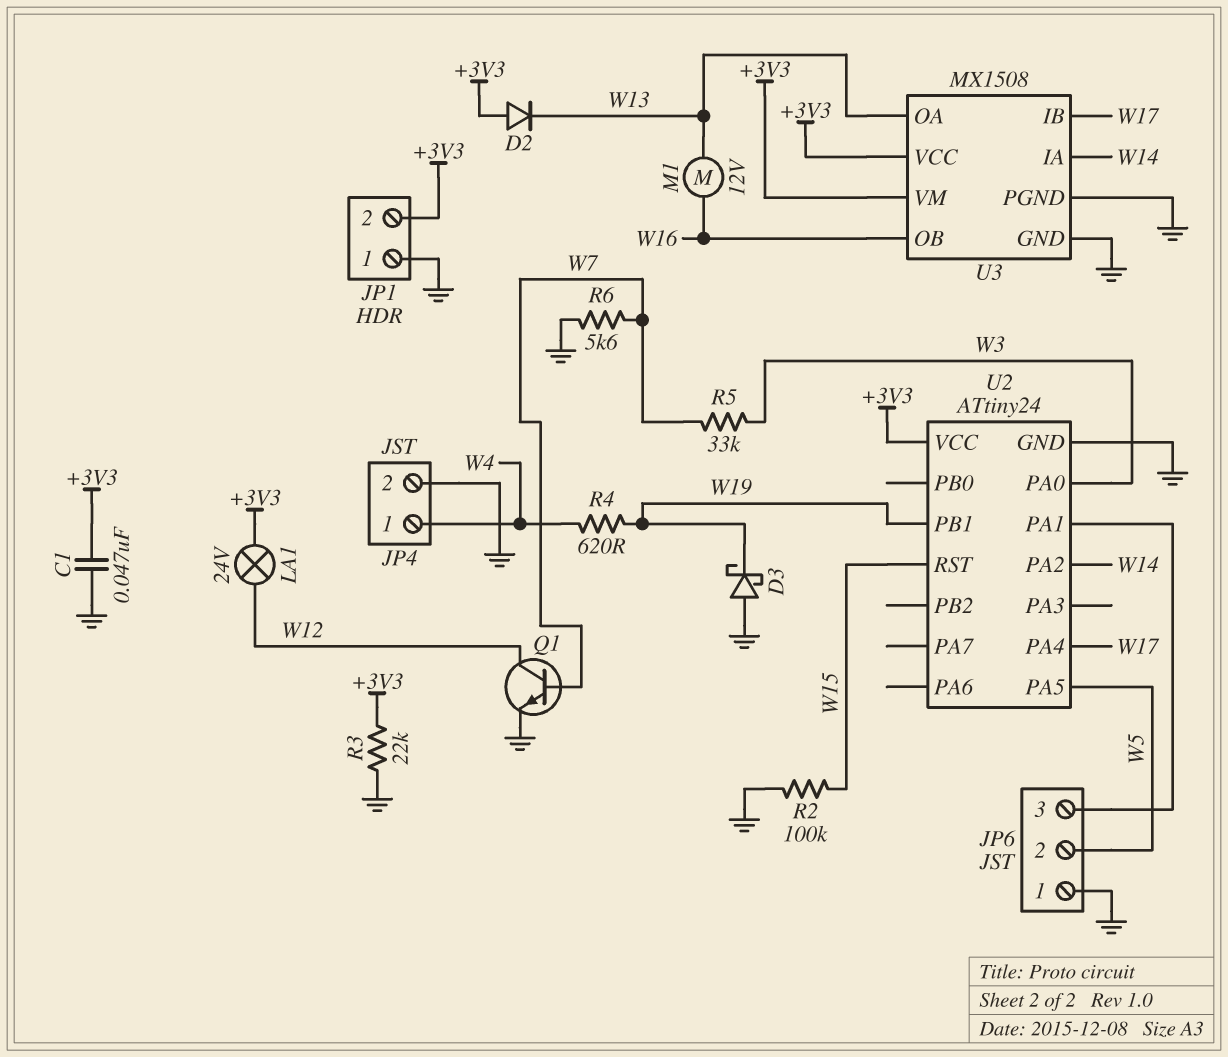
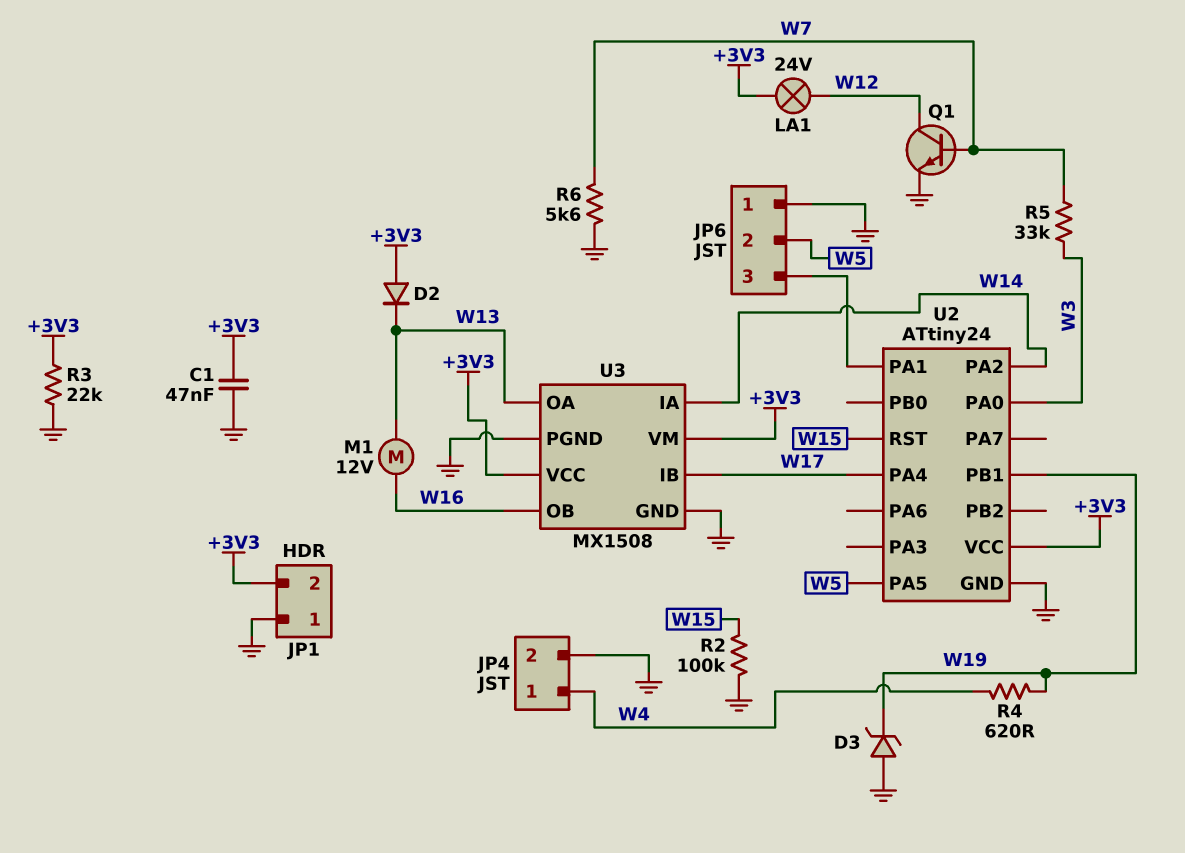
D3: schottky (A GND, K W19) -> zener (A GND, K W19)

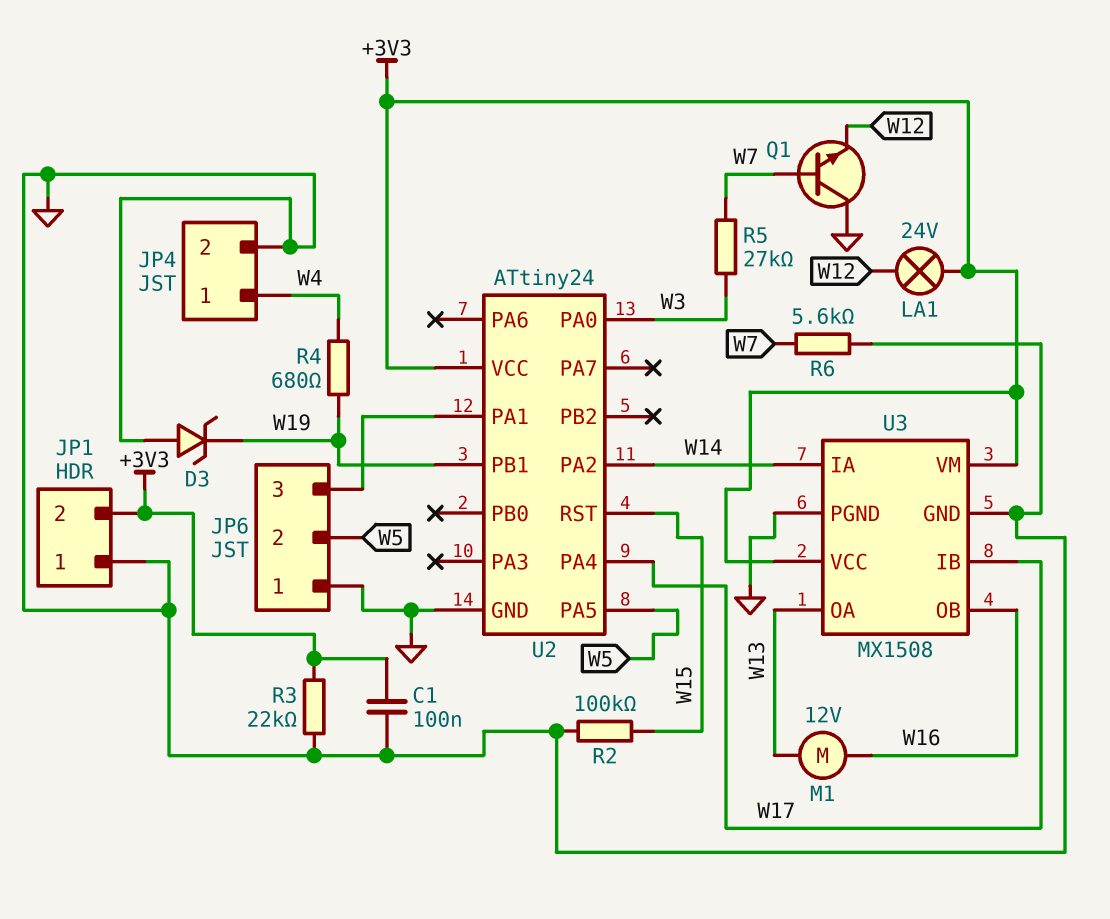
C1: 47nF (+3V3, GND) -> 100nF (+3V3, GND)
D2: diode (A +3V3, K W13) -> none
Q1: NPN (B W7, C W12, E GND) -> NPN (B W7, C GND, E W12)
R4: 620 (W4, W19) -> 680 (W4, W19)
R5: 33k (W3, W7) -> 27k (W3, W7)

